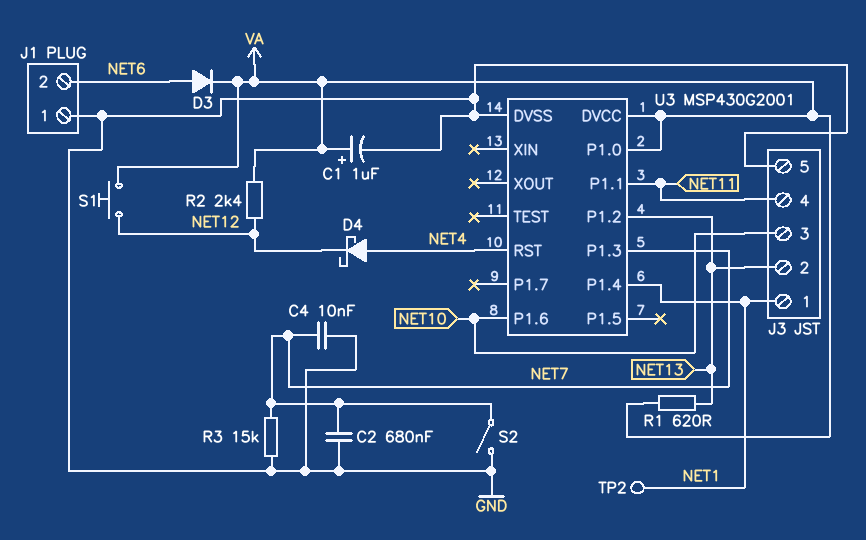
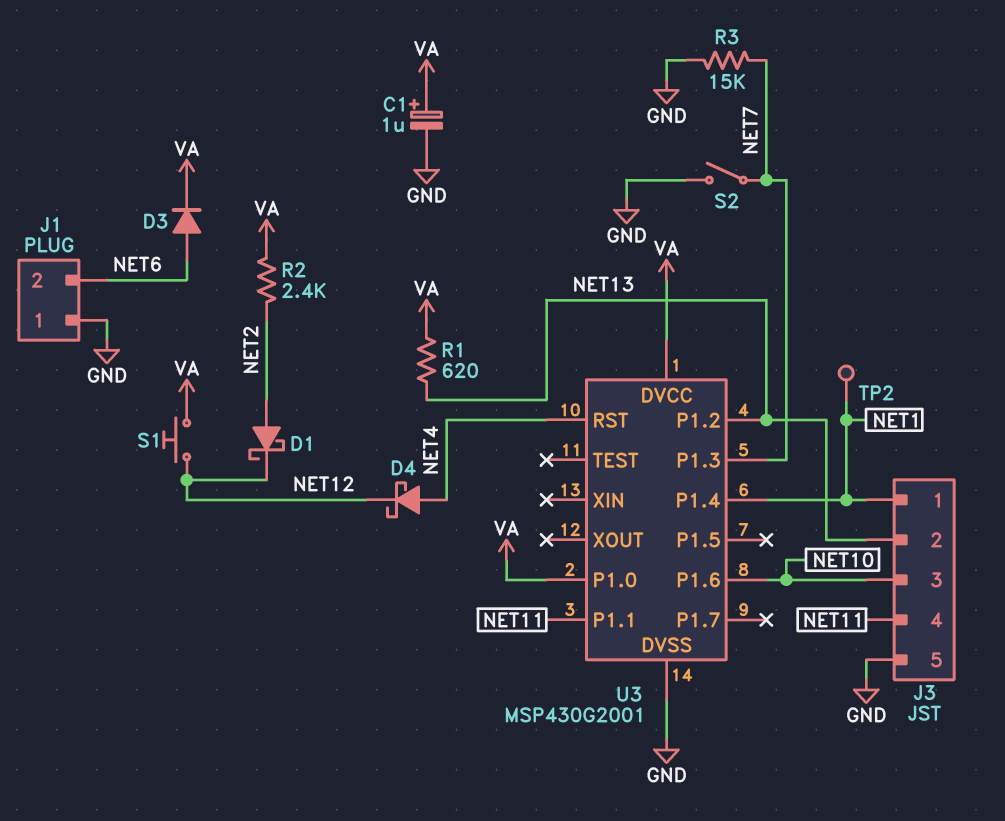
C2: 680nF (GND, NET7) -> none
C4: 10nF (GND, NET7) -> none
D1: none -> schottky (A NET2, K NET12)
R2: 2.4k (NET12, VA) -> 2.4k (NET2, VA)

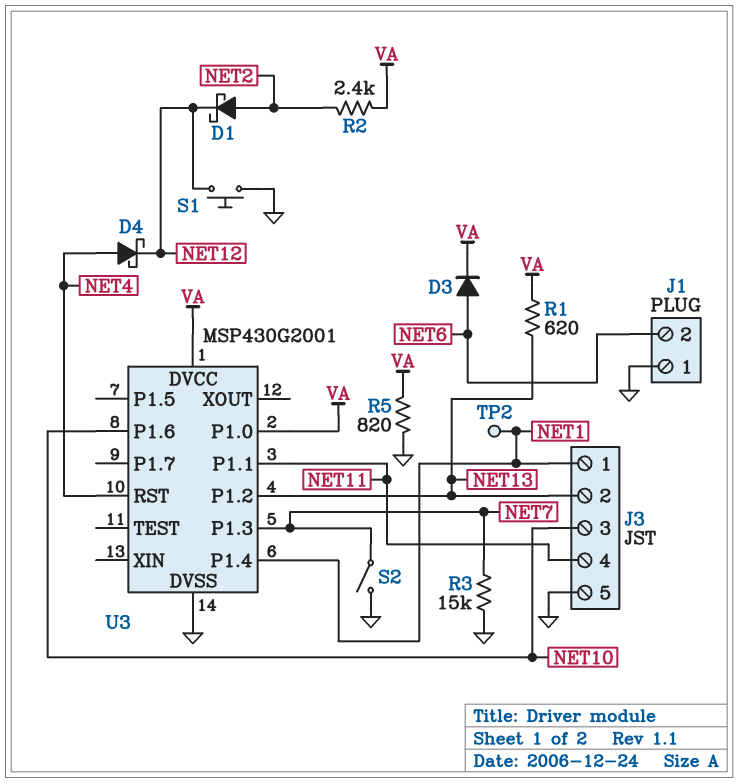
C1: 1uF (plus VA, minus GND) -> none
R5: none -> 820 (GND, VA)
S1: button (NET12, VA) -> button (GND, NET12)

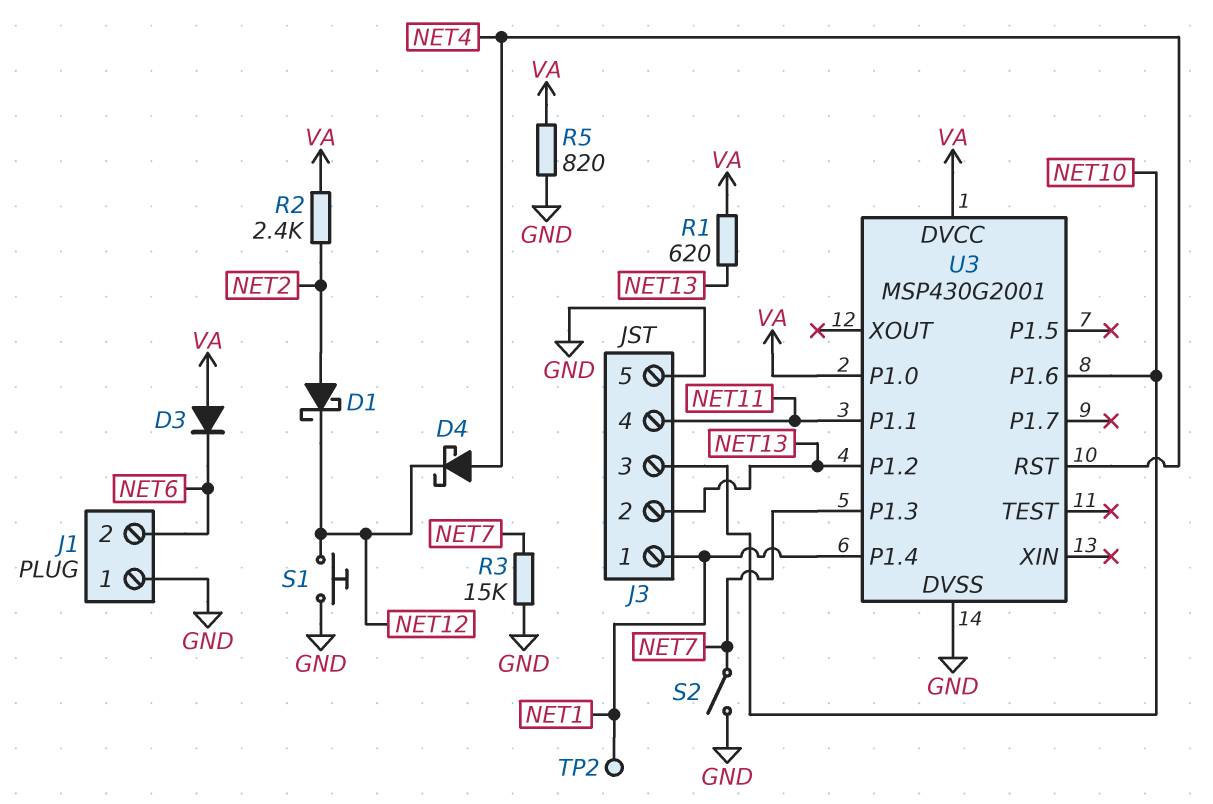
D3: diode (A NET6, K VA) -> diode (A VA, K NET6)

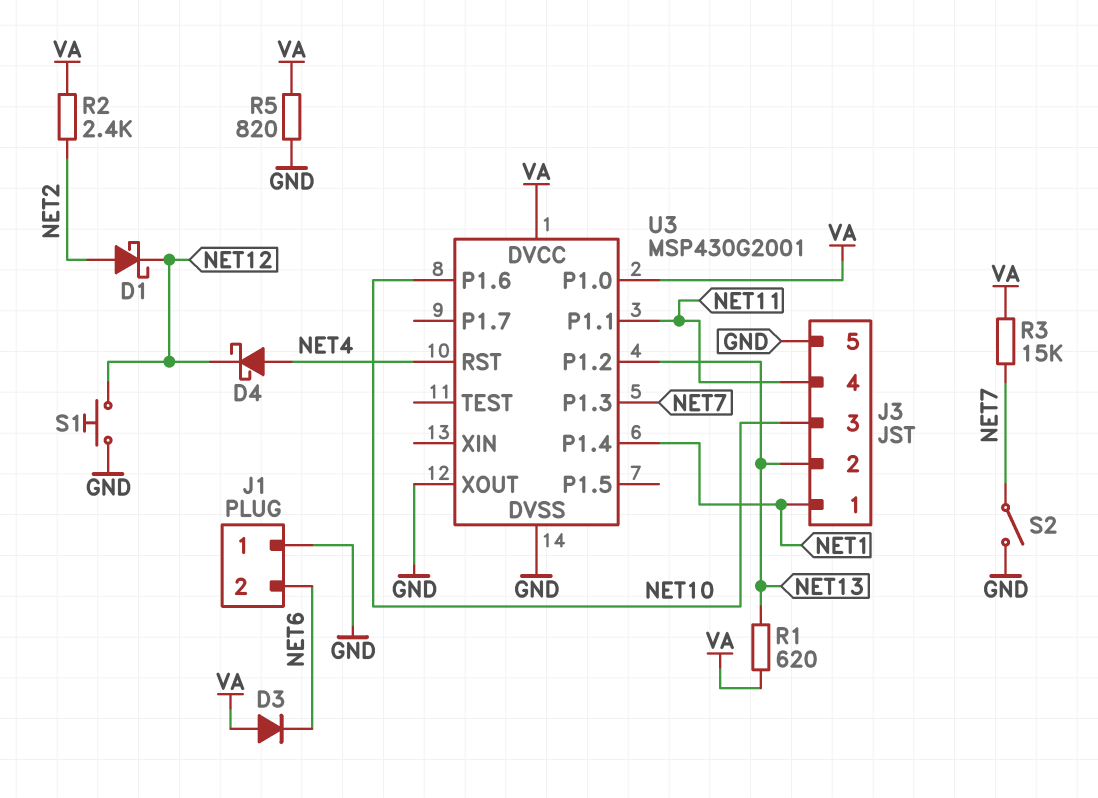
R3: 15k (GND, NET7) -> 15k (NET7, VA)
TP2: test point (NET1) -> none
U3 pin XOUT: none -> GND

